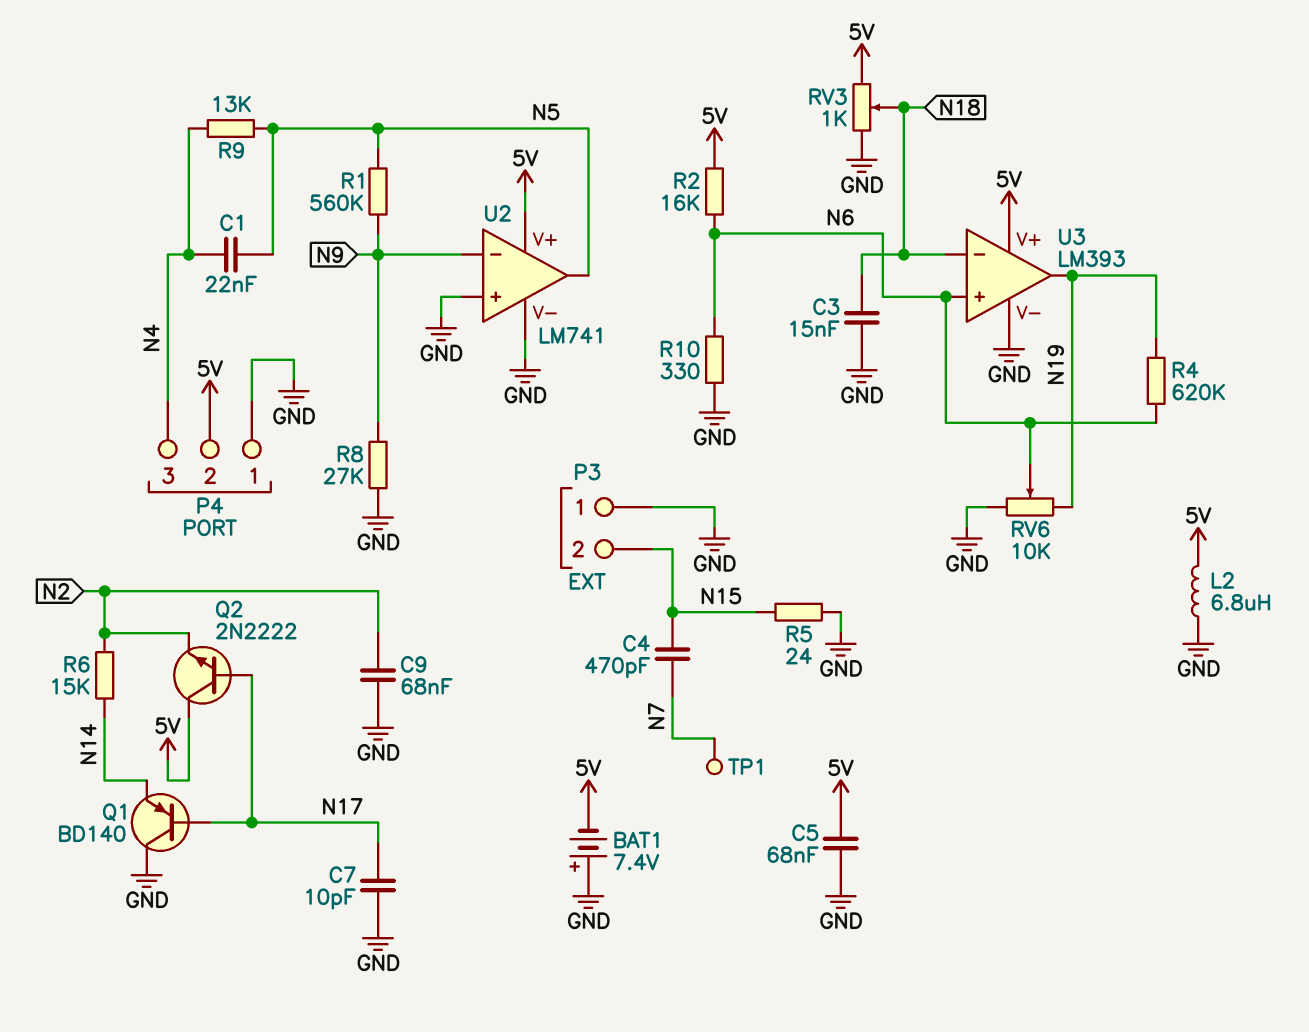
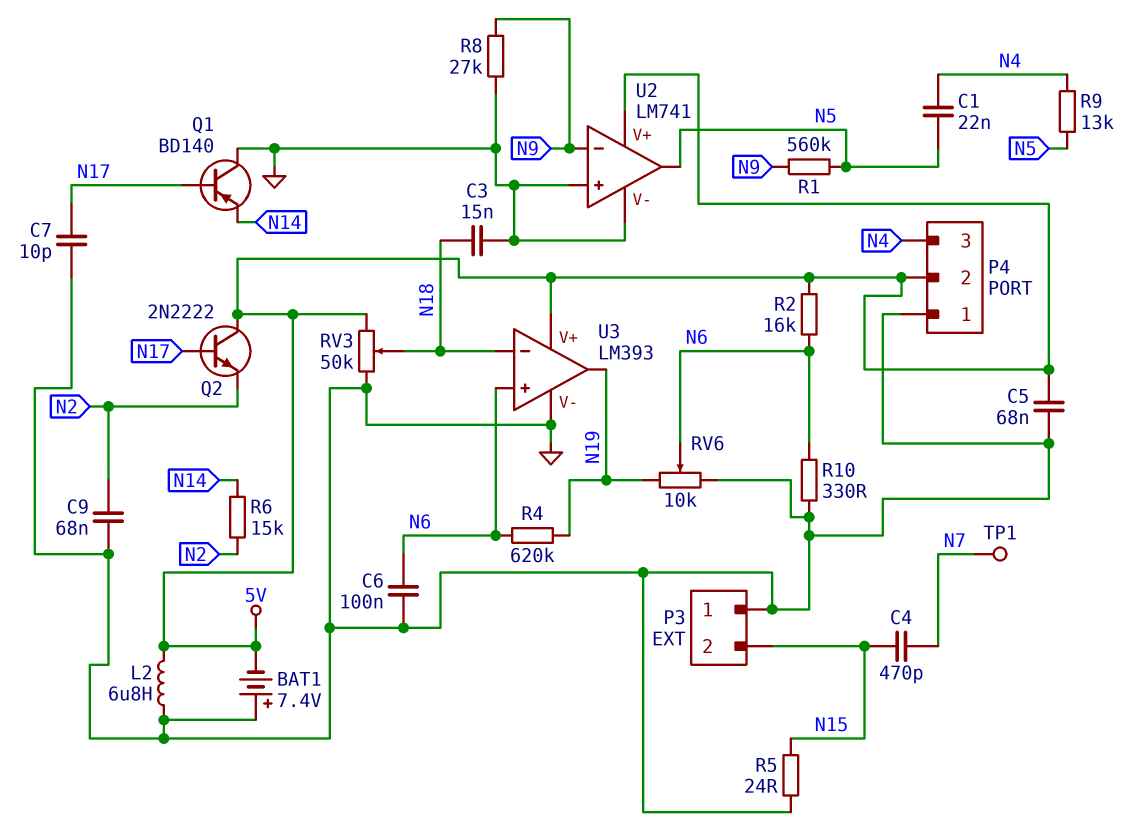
C6: none -> 100nF (GND, N6)
RV3: 1k (5V, GND, wiper N18) -> 50k (5V, GND, wiper N18)

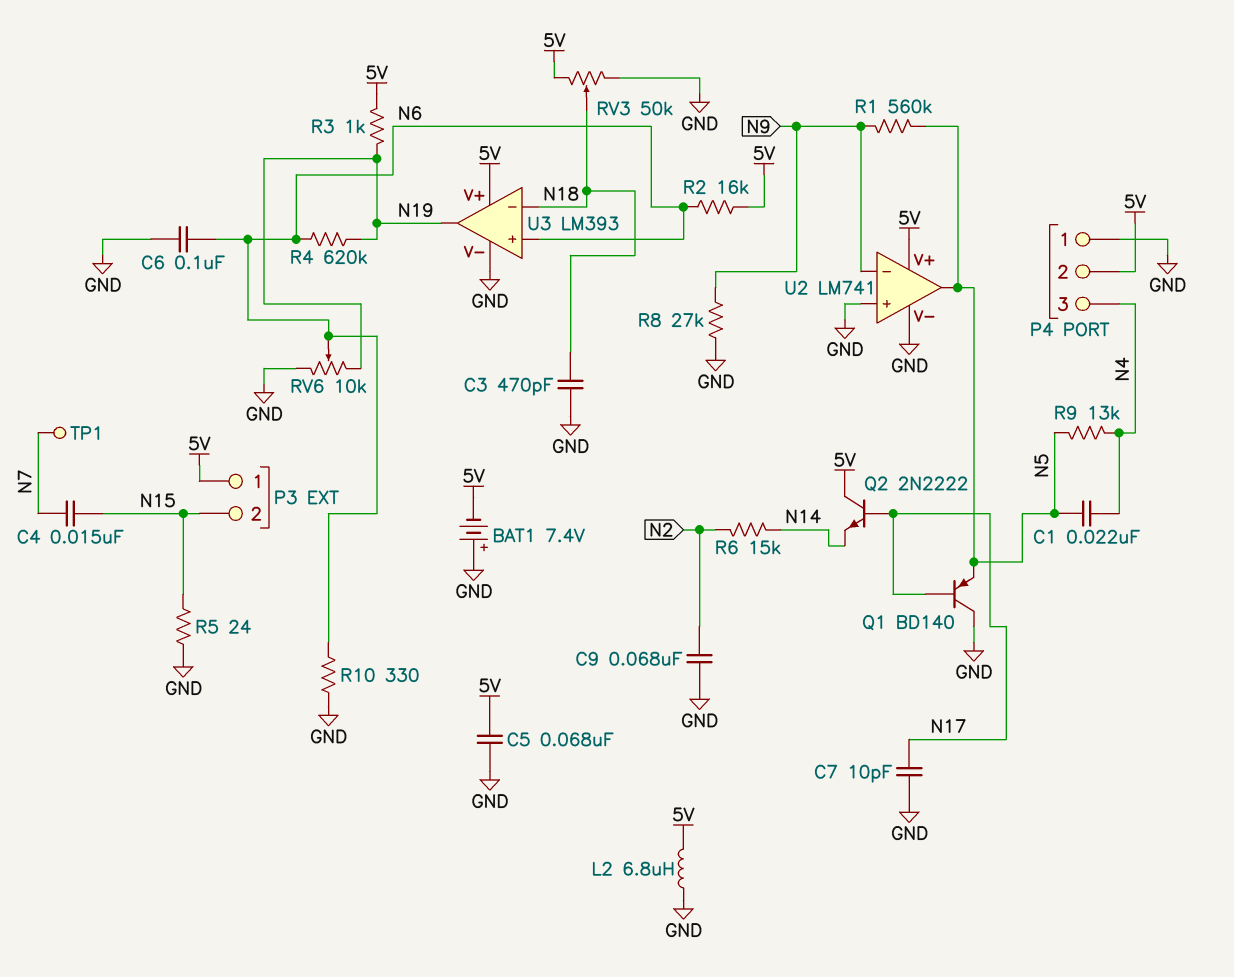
C3: 15nF (GND, N18) -> 470pF (GND, N18)
C4: 470pF (N7, N15) -> 15nF (N7, N15)
P3 pin 1: GND -> 5V
Q1: PNP BD140 (B N17, C GND, E N14) -> PNP BD140 (B N17, C GND, E N5)
Q2: NPN 2N2222 (B N17, C 5V, E N2) -> NPN 2N2222 (B N17, C 5V, E N14)
R3: none -> 1k (5V, N19)

